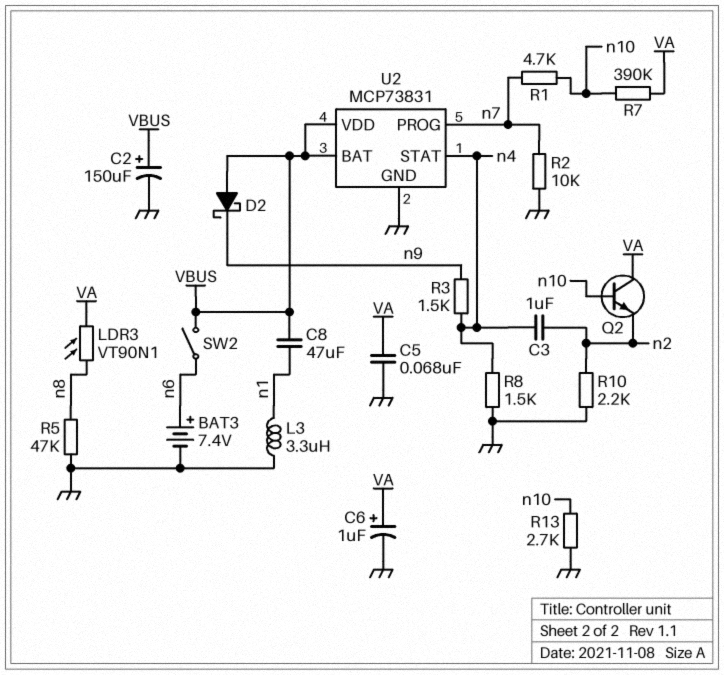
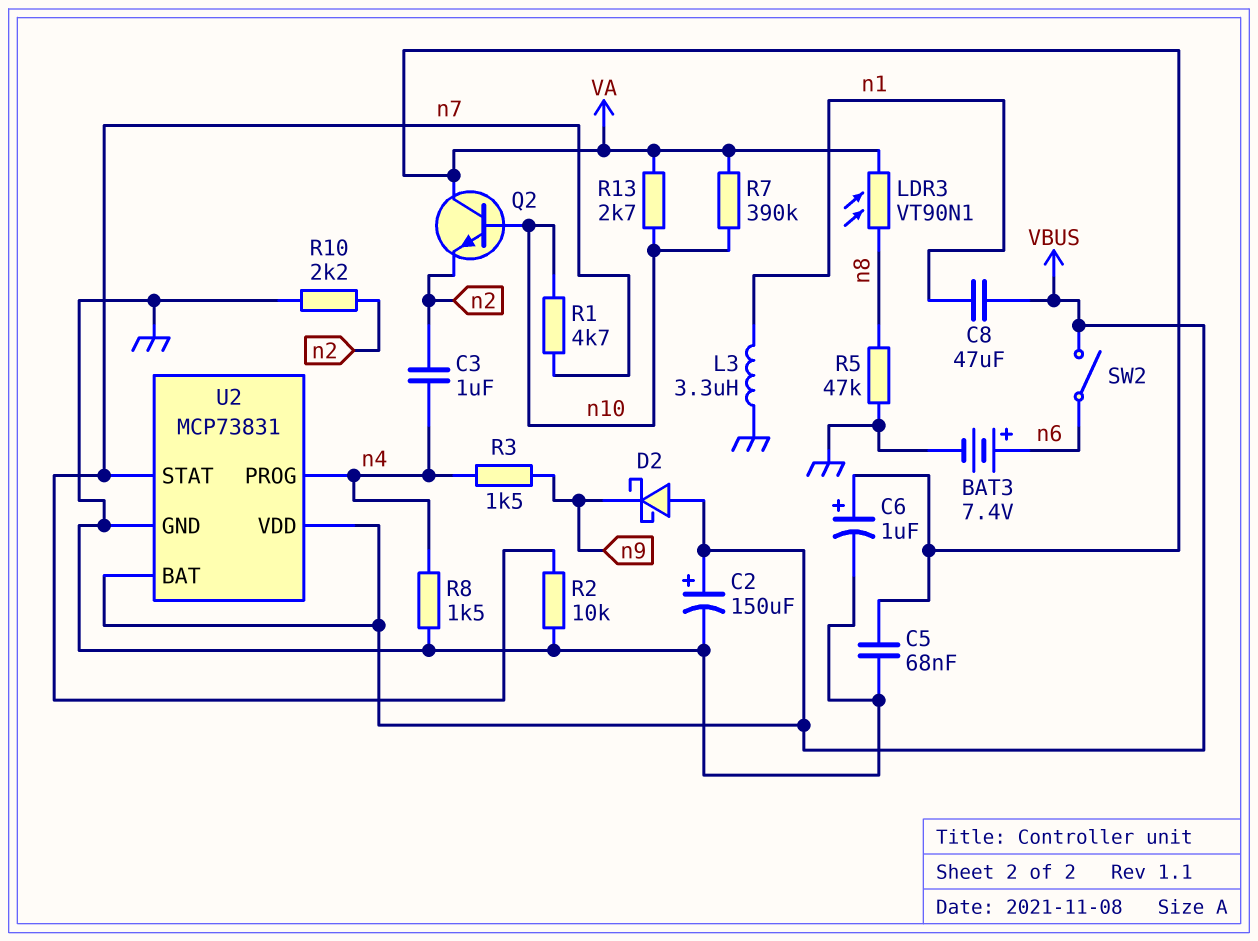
R13: 2.7k (GND, n10) -> 2.7k (VA, n10)
U2 pin PROG: n7 -> n4
U2 pin STAT: n4 -> n7

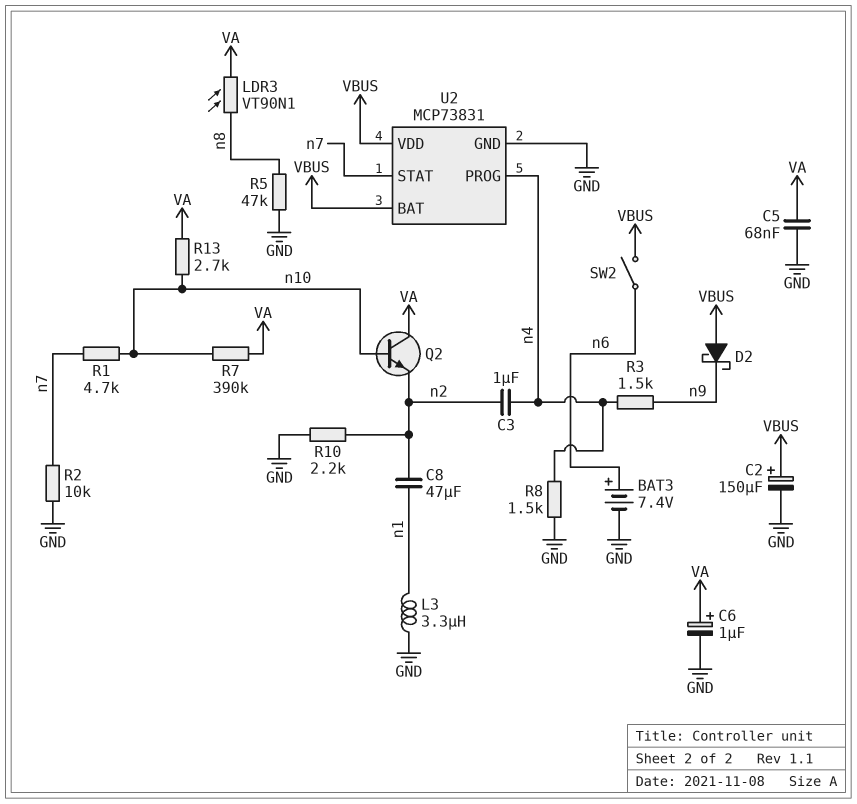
C8: 47uF (VBUS, n1) -> 47uF (n1, n2)

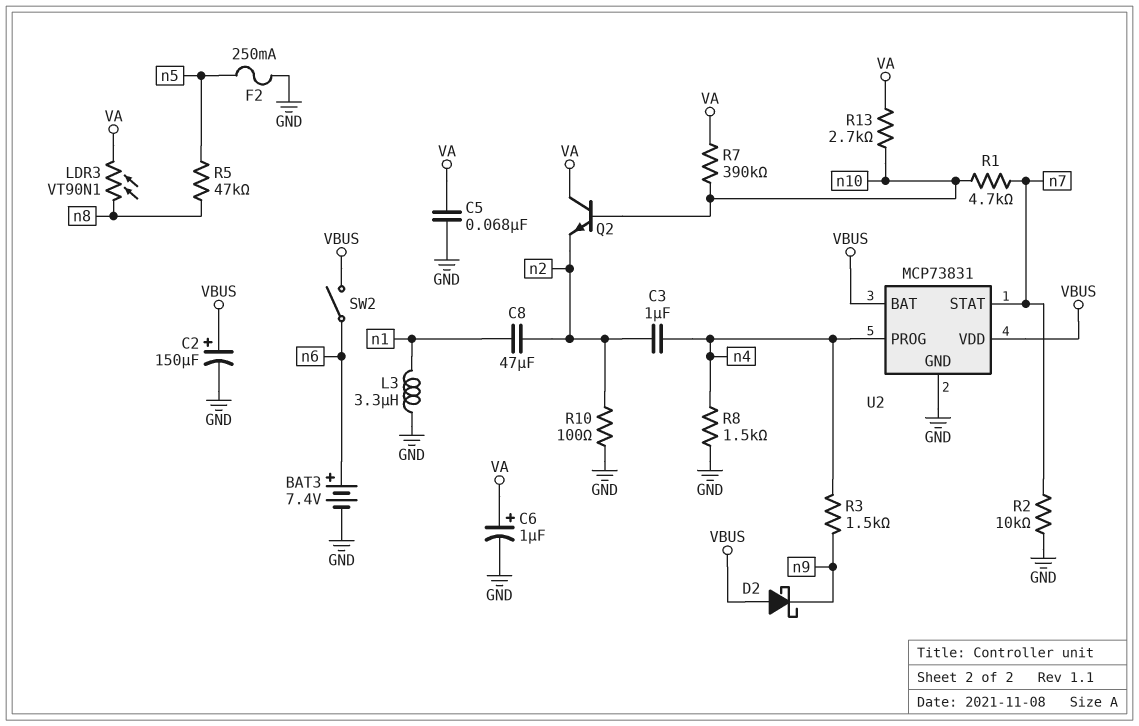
F2: none -> 250mA (GND, n5)
R5: 47k (GND, n8) -> 47k (n5, n8)
R10: 2.2k (GND, n2) -> 100 (GND, n2)

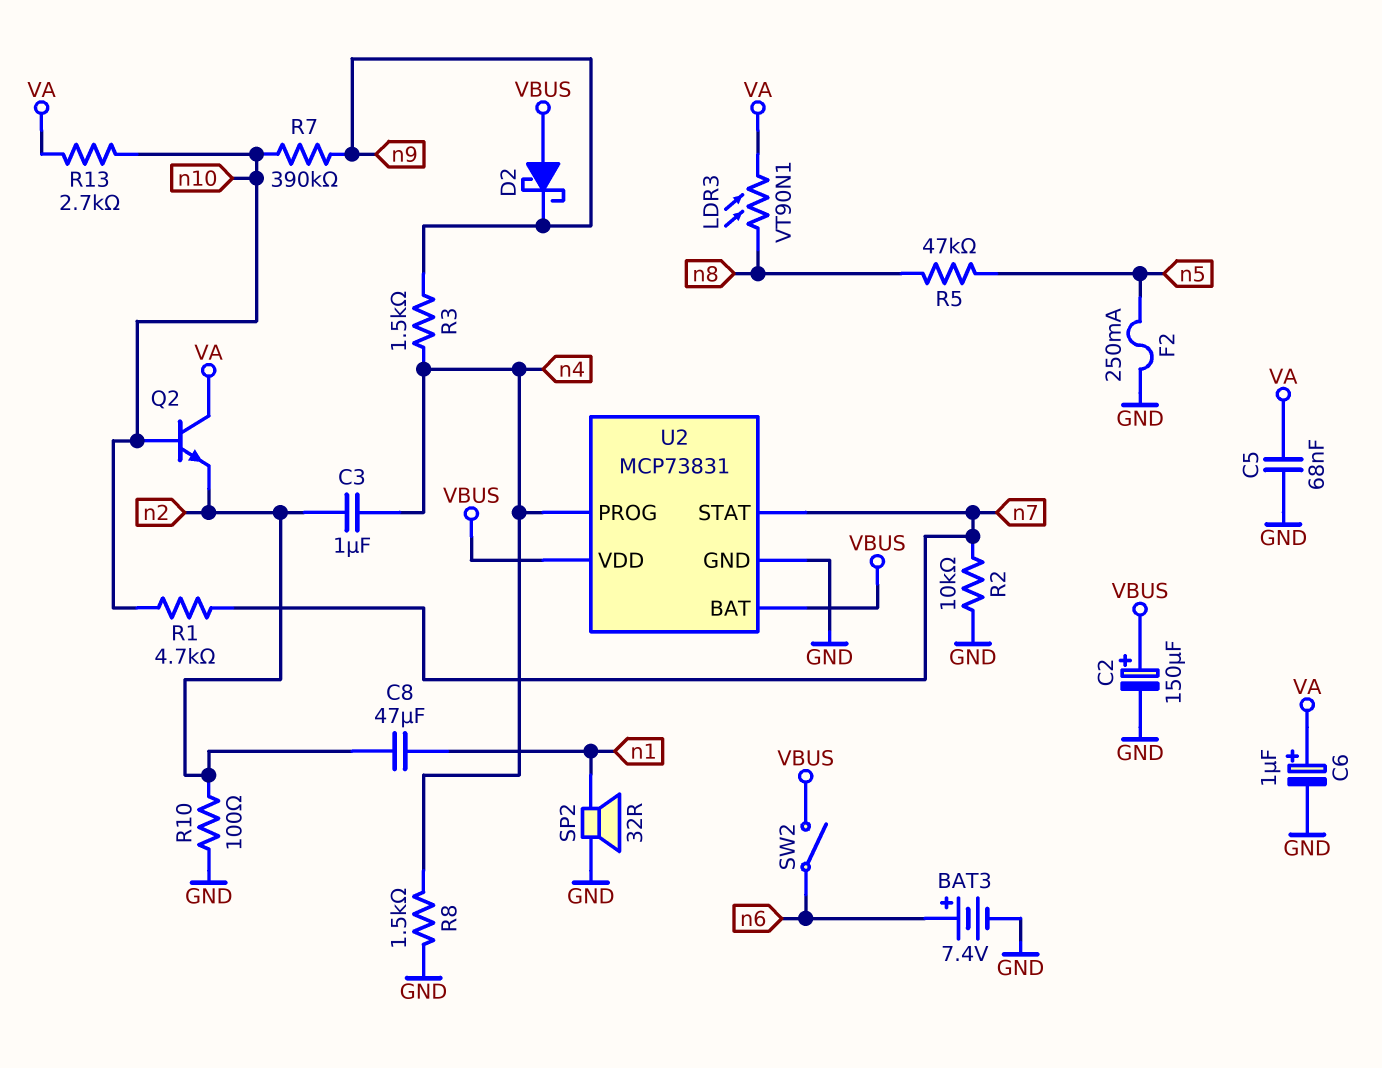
L3: 3.3uH (GND, n1) -> none
R7: 390k (VA, n10) -> 390k (n9, n10)
SP2: none -> speaker 32R (GND, n1)

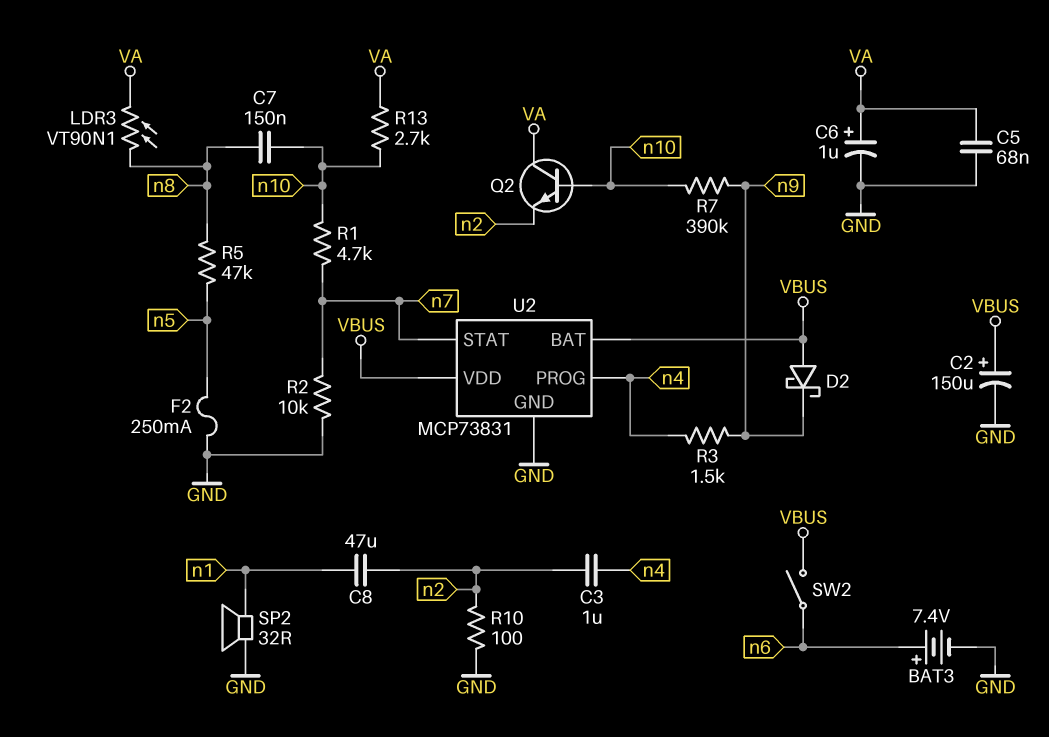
C7: none -> 150nF (n8, n10)
R8: 1.5k (GND, n4) -> none

